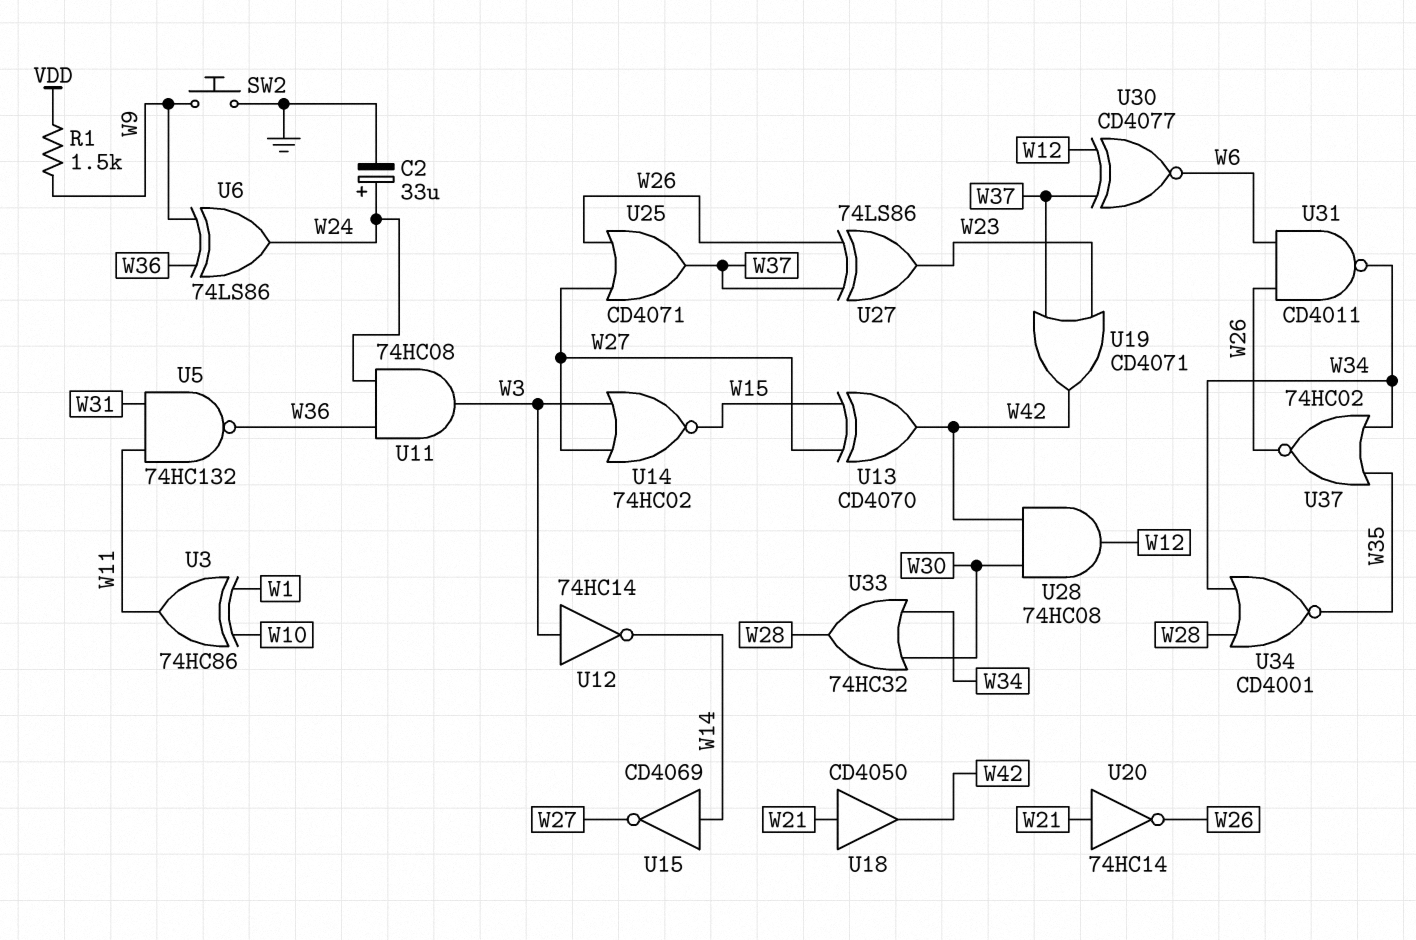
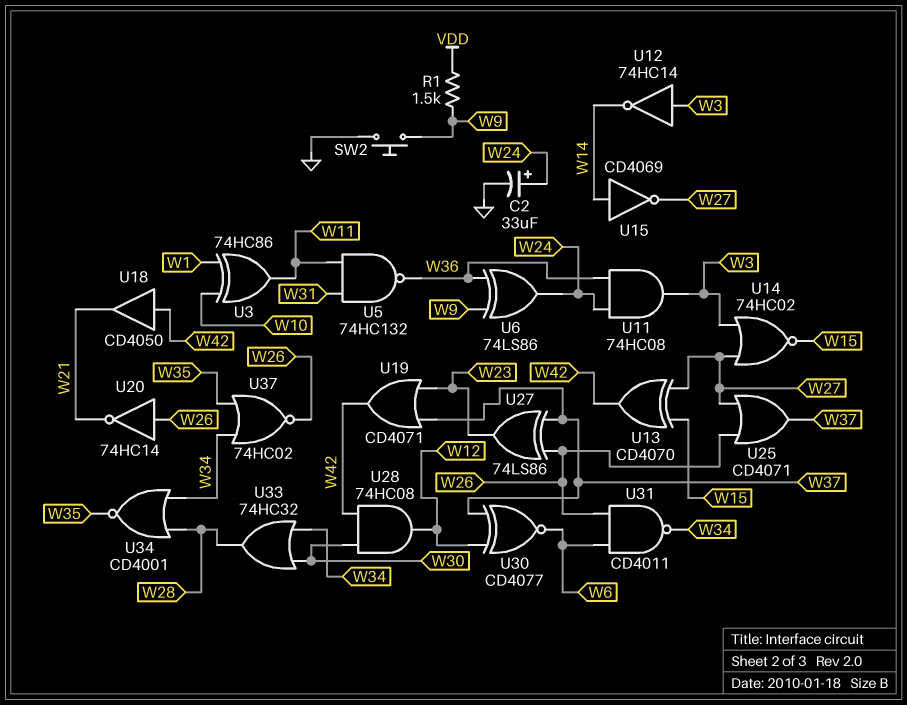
U18: buffer CD4050 (in W21, out W42) -> buffer CD4050 (in W42, out W21)
U20: NOT 74HC14 (in W21, out W26) -> NOT 74HC14 (in W26, out W21)

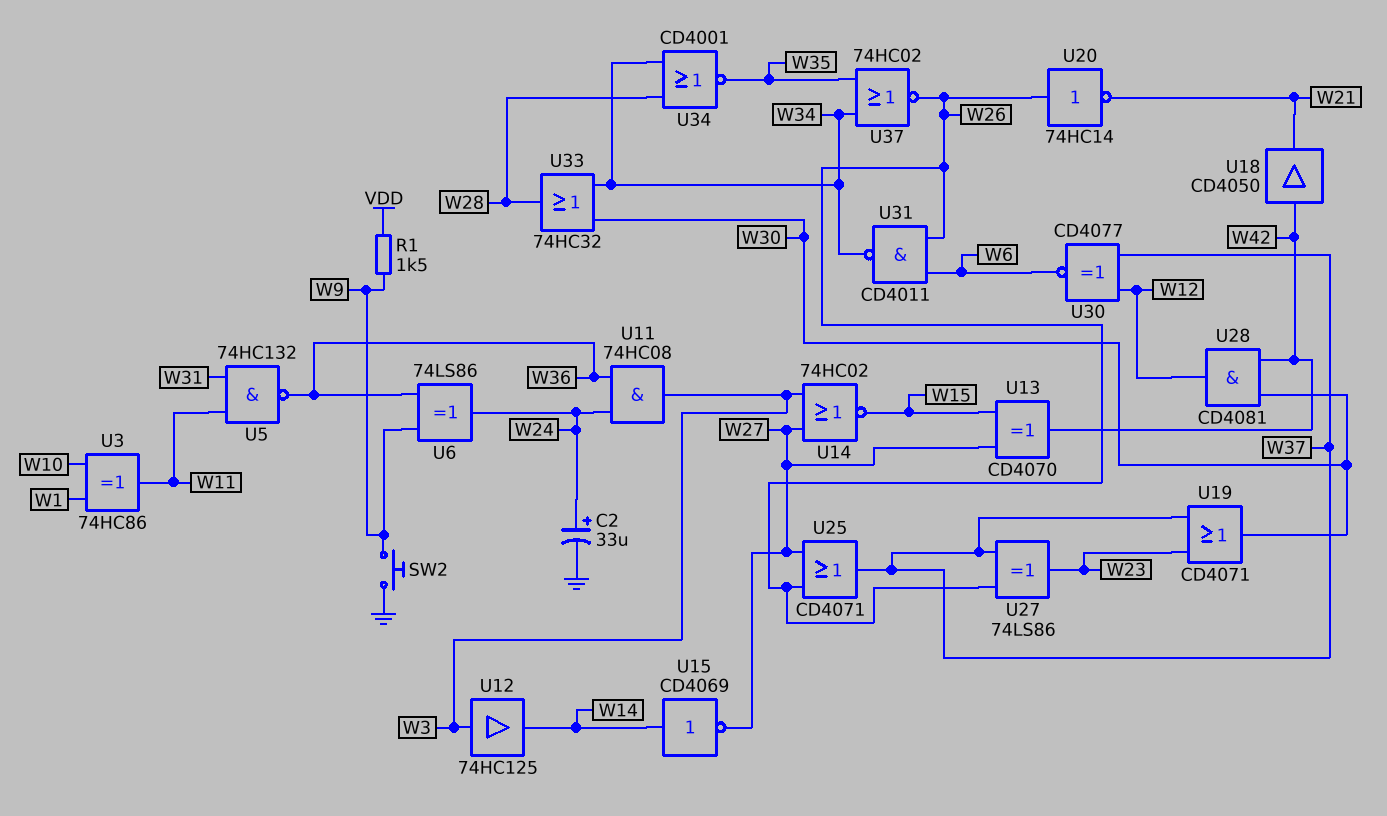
U12: NOT 74HC14 (in W3, out W14) -> buffer 74HC125 (in W3, out W14)
U19: OR CD4071 (in W23, in W37, out W42) -> OR CD4071 (in W23, in W37, out W30)
U28: AND 74HC08 (in W30, in W42, out W12) -> AND CD4081 (in W30, in W42, out W12)

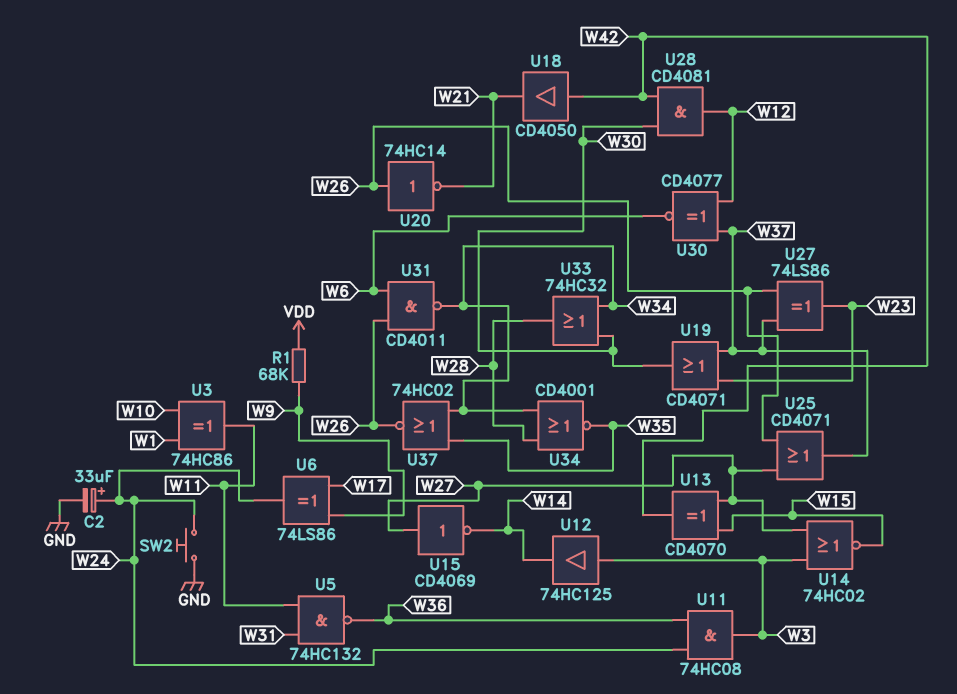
R1: 1.5k (VDD, W9) -> 68k (VDD, W9)
SW2: button (GND, W9) -> button (GND, W24)
U6: XOR 74LS86 (in W9, in W36, out W24) -> XOR 74LS86 (in W9, in W17, out W24)
U15: NOT CD4069 (in W14, out W27) -> NOT CD4069 (in W27, out W14)

